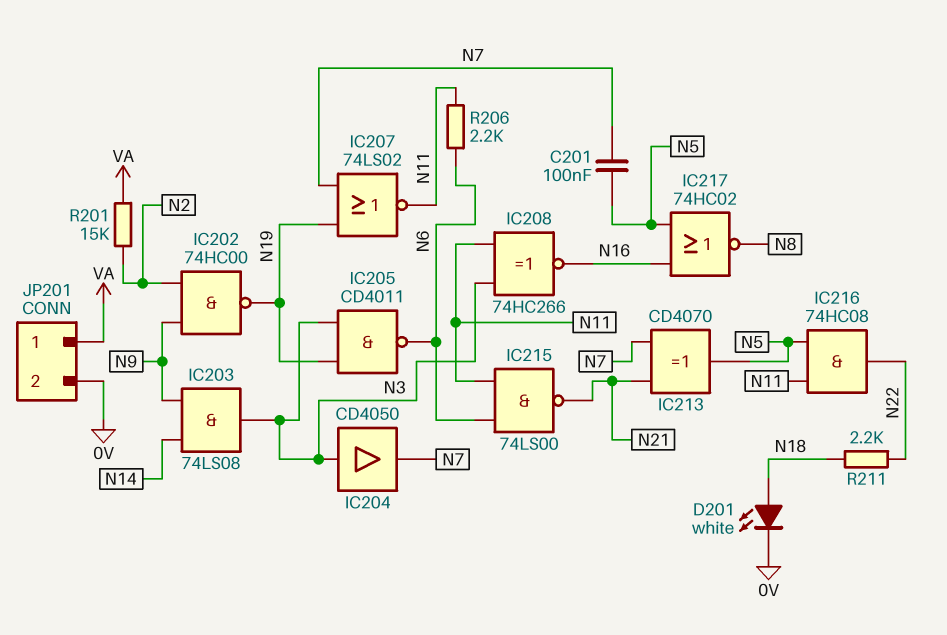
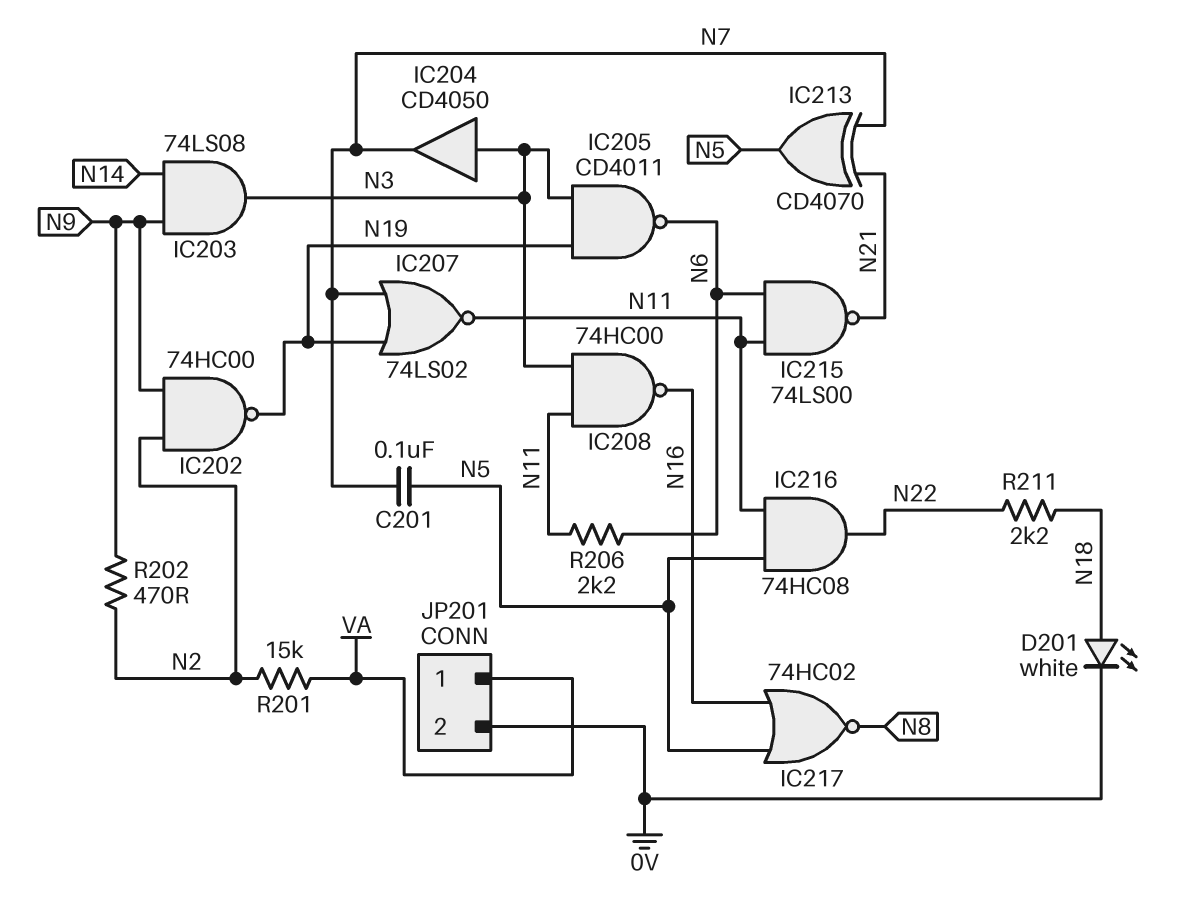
IC208: XNOR 74HC266 (in N3, in N11, out N16) -> NAND 74HC00 (in N3, in N11, out N16)
R202: none -> 470 (N2, N9)

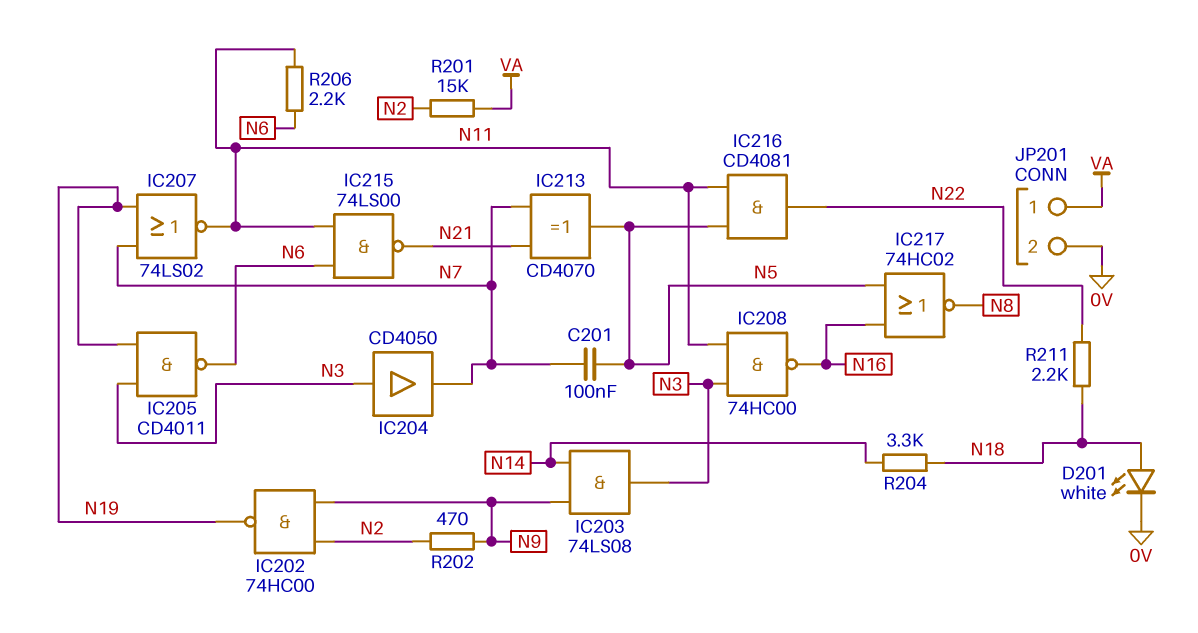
IC216: AND 74HC08 (in N5, in N11, out N22) -> AND CD4081 (in N5, in N11, out N22)
R204: none -> 3.3k (N14, N18)

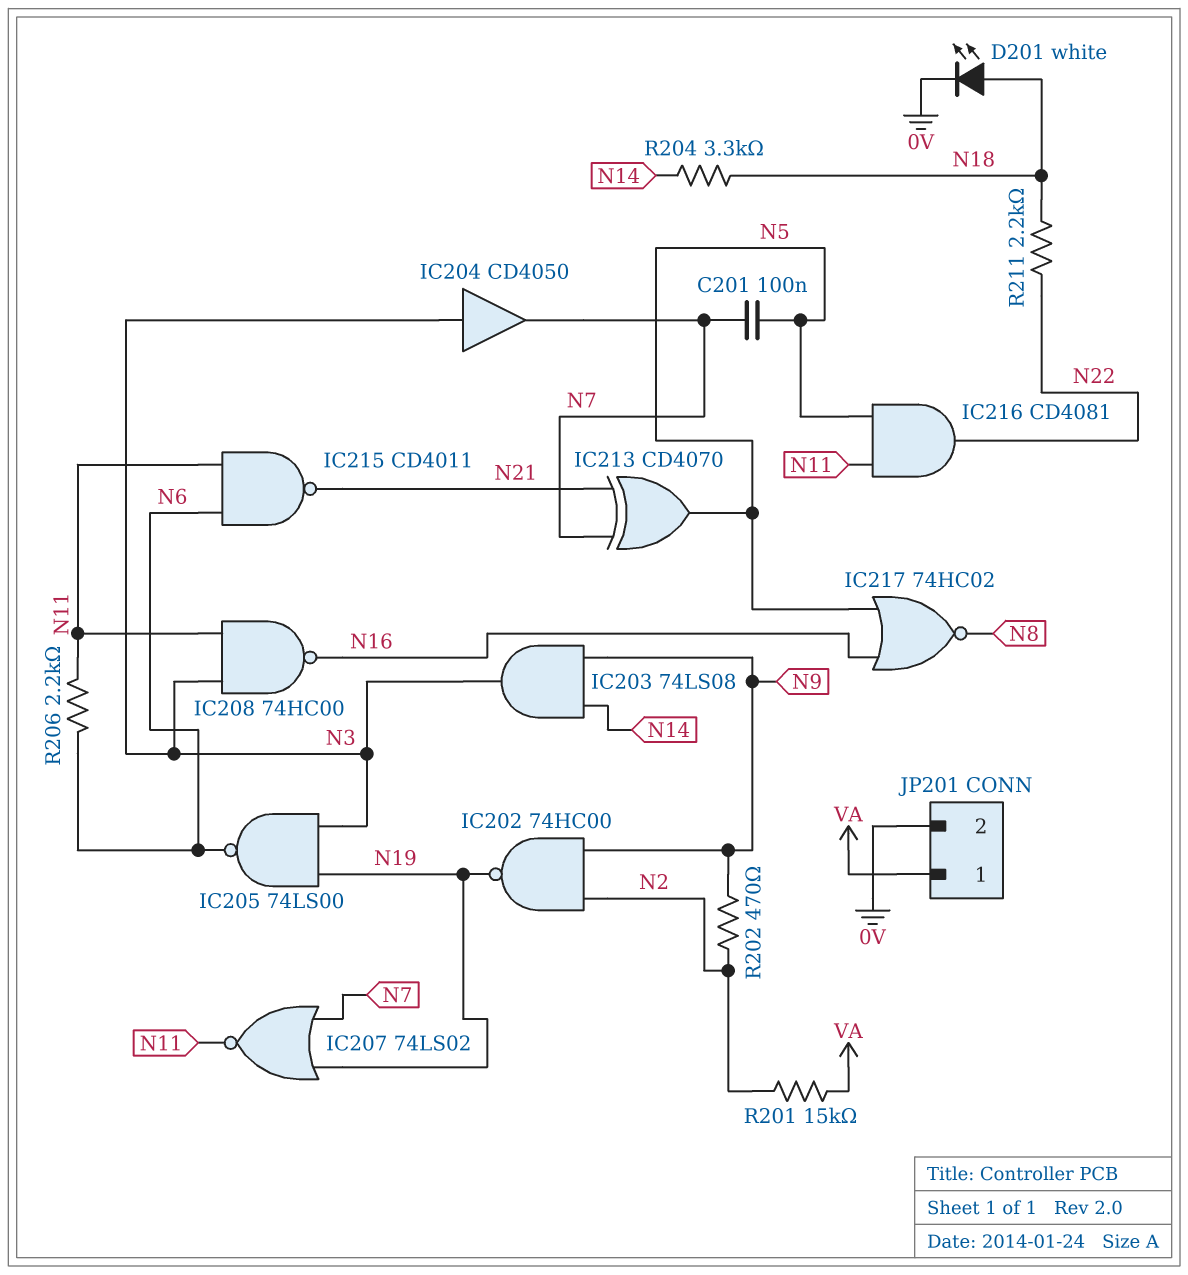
IC205: NAND CD4011 (in N3, in N19, out N6) -> NAND 74LS00 (in N3, in N19, out N6)
IC215: NAND 74LS00 (in N6, in N11, out N21) -> NAND CD4011 (in N6, in N11, out N21)

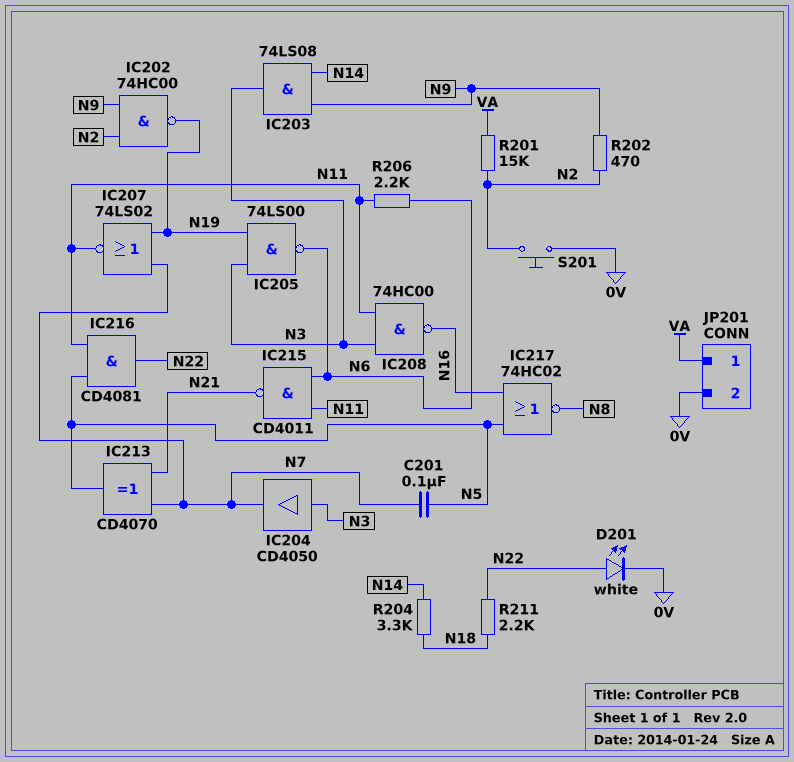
D201: LED white (A N18, K 0V) -> LED white (A N22, K 0V)
S201: none -> button (0V, N2)

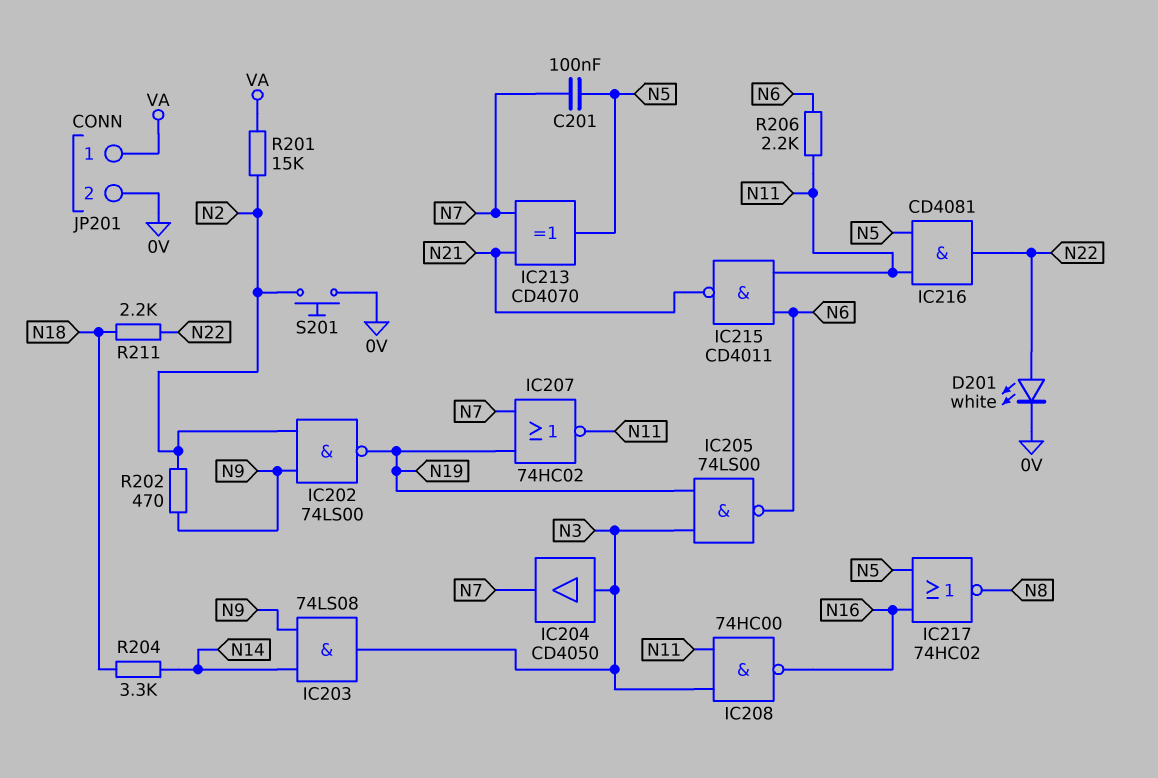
IC202: NAND 74HC00 (in N2, in N9, out N19) -> NAND 74LS00 (in N2, in N9, out N19)
IC207: NOR 74LS02 (in N7, in N19, out N11) -> NOR 74HC02 (in N7, in N19, out N11)

